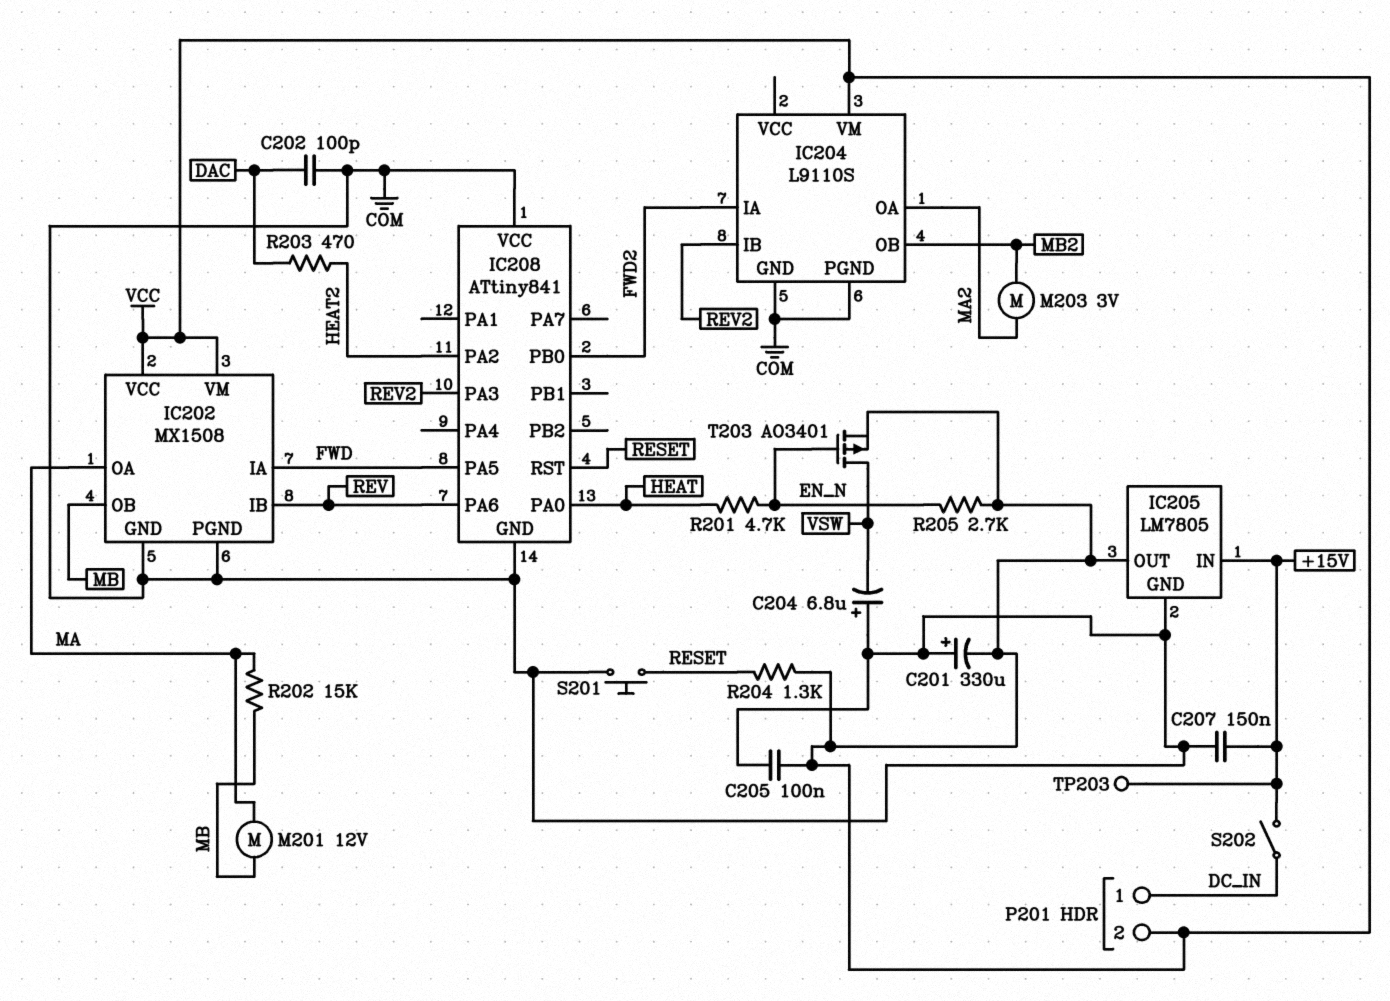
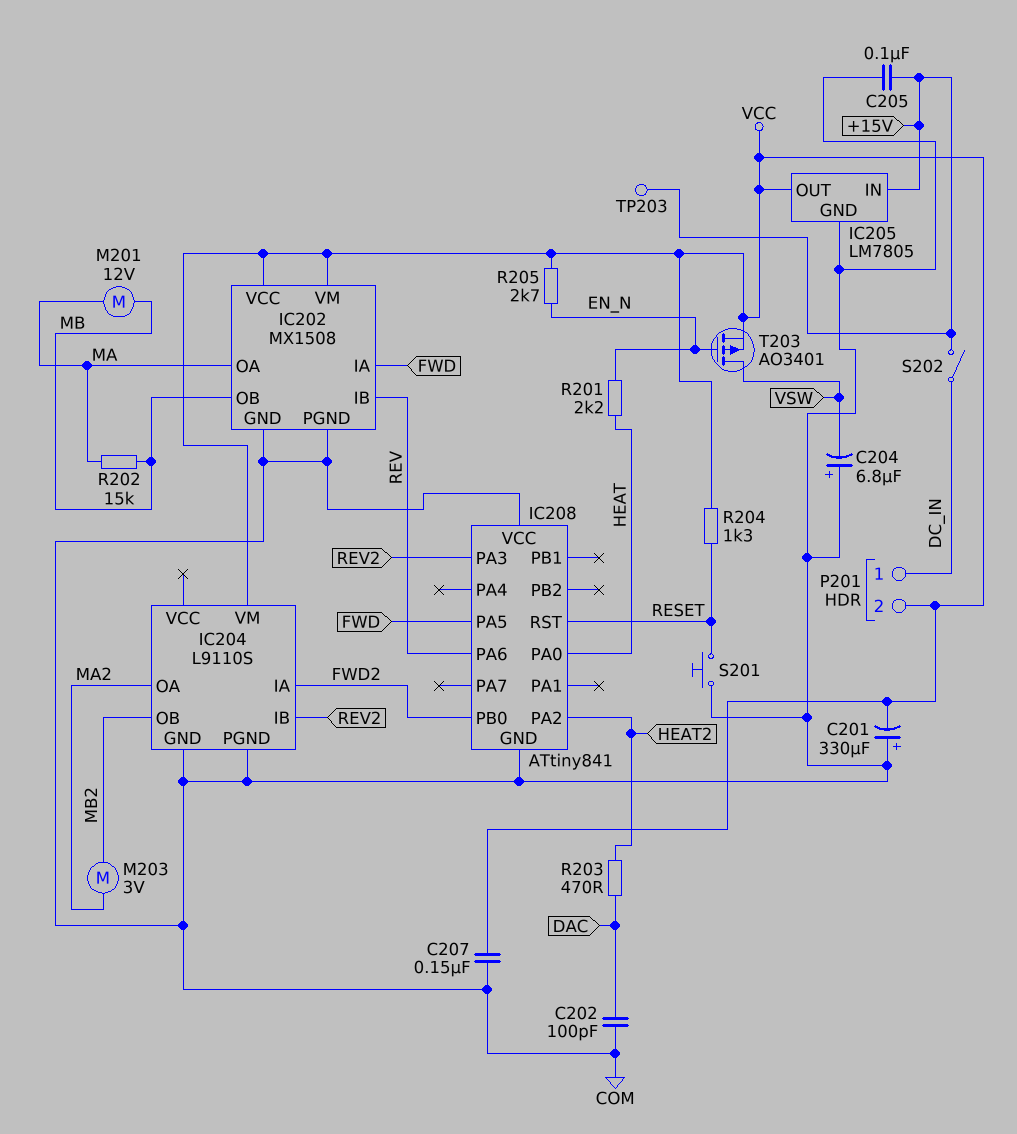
C205: 100nF (COM, VCC) -> 100nF (+15V, COM)
C207: 150nF (+15V, COM) -> 150nF (COM, VCC)
R201: 4.7k (EN_N, HEAT) -> 2.2k (EN_N, HEAT)

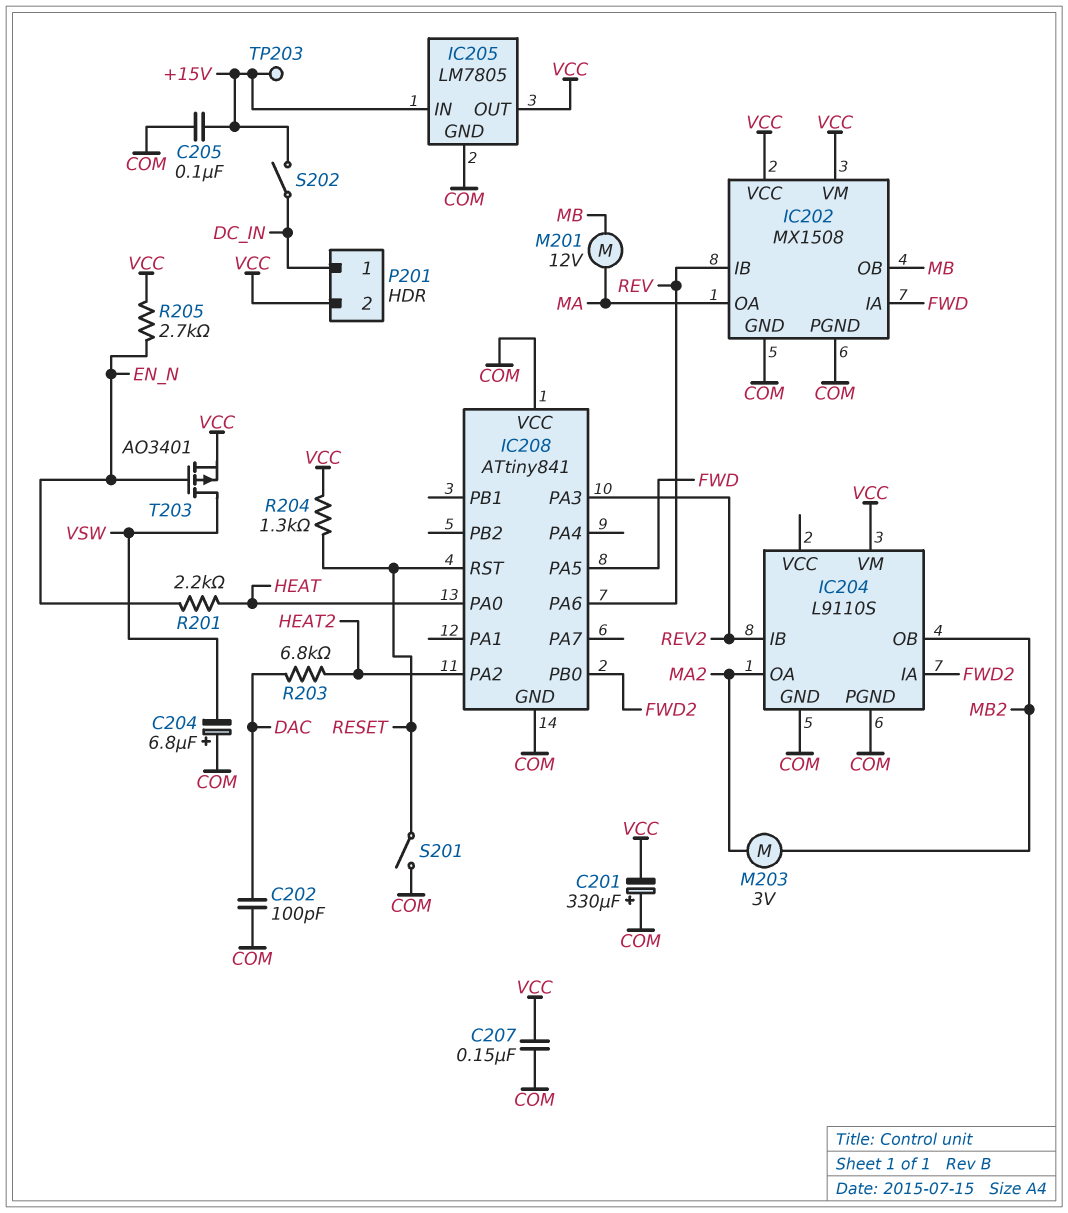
R202: 15k (MA, MB) -> none
R203: 470 (DAC, HEAT2) -> 6.8k (DAC, HEAT2)
S201: button (COM, RESET) -> switch (COM, RESET)

